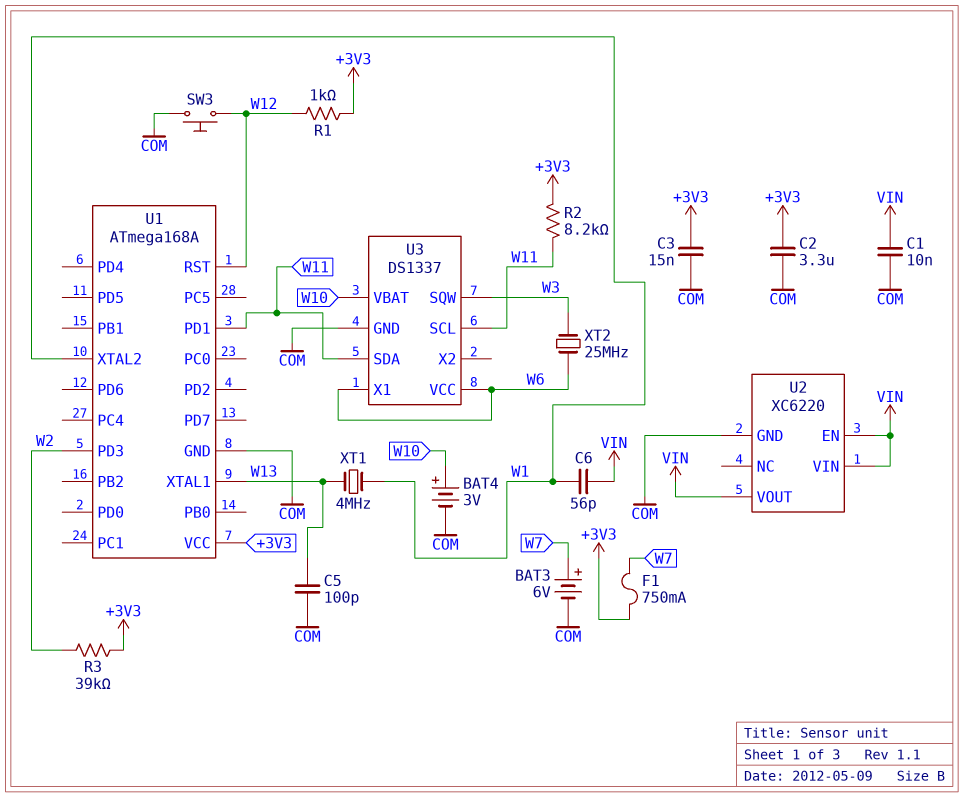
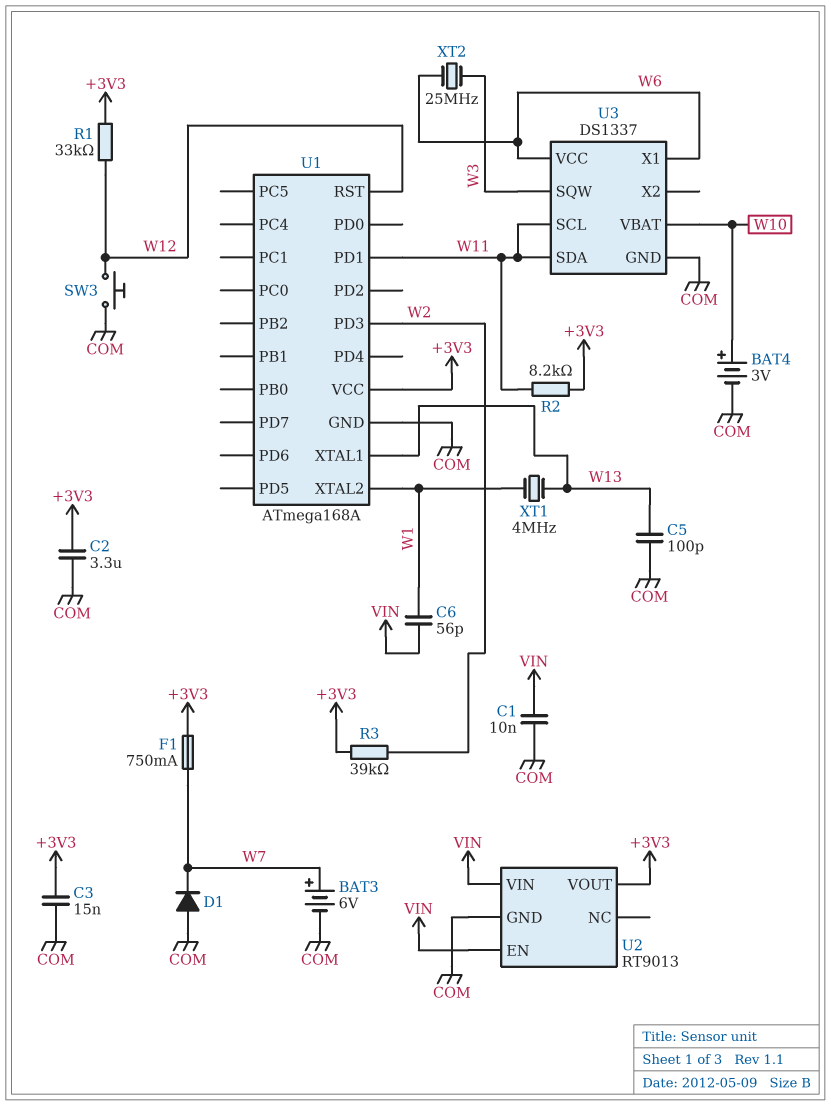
D1: none -> diode (A COM, K W7)
R1: 1k (+3V3, W12) -> 33k (+3V3, W12)
U2: XC6220 -> RT9013
U2 pin VOUT: VIN -> +3V3

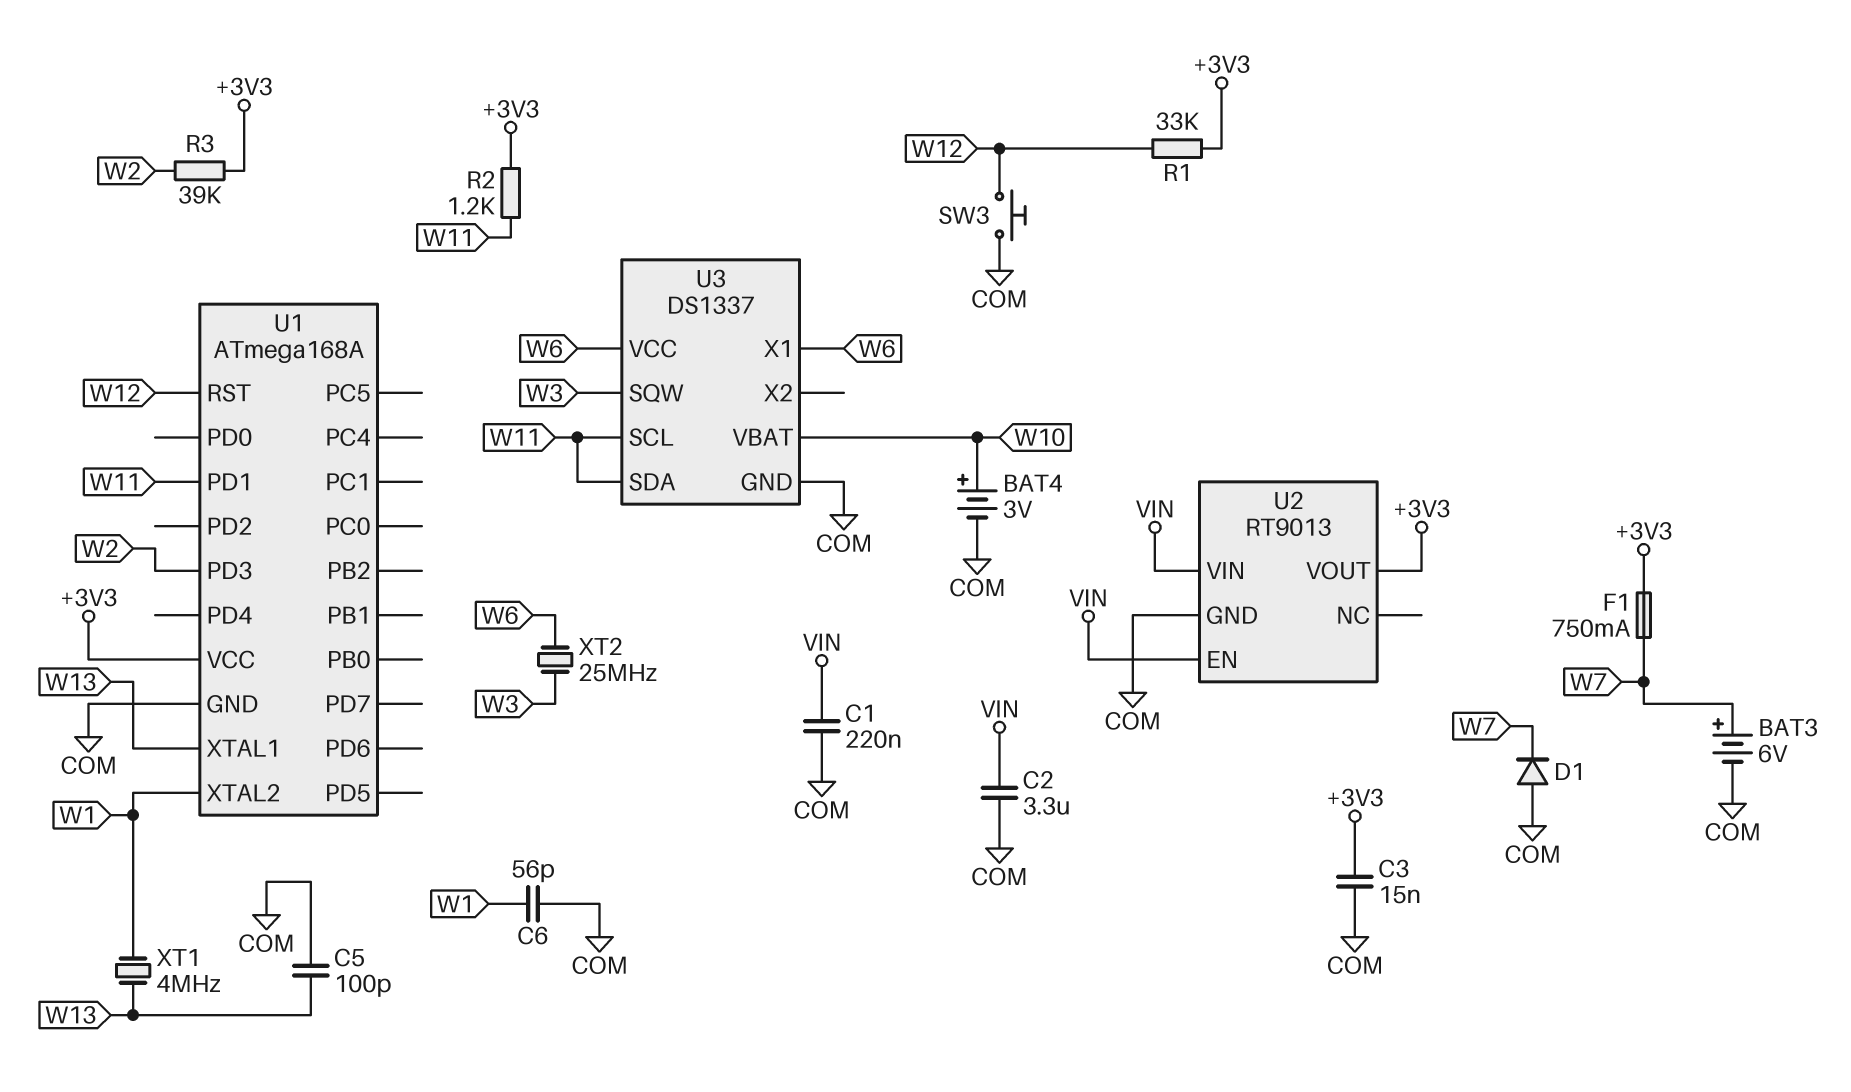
C1: 10nF (COM, VIN) -> 220nF (COM, VIN)
C2: 3.3uF (+3V3, COM) -> 3.3uF (COM, VIN)
C6: 56pF (VIN, W1) -> 56pF (COM, W1)
R2: 8.2k (+3V3, W11) -> 1.2k (+3V3, W11)

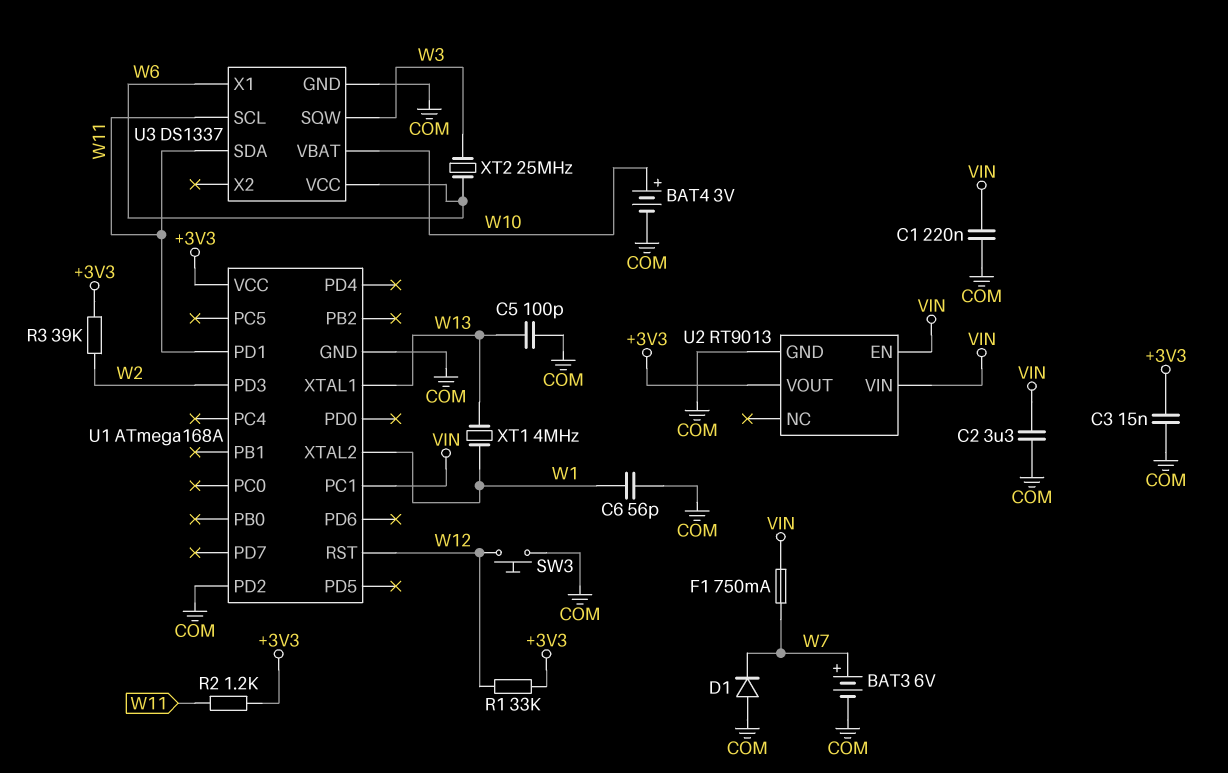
F1: 750mA (+3V3, W7) -> 750mA (VIN, W7)
U1 pin PC1: none -> VIN
U1 pin PD2: none -> COM

